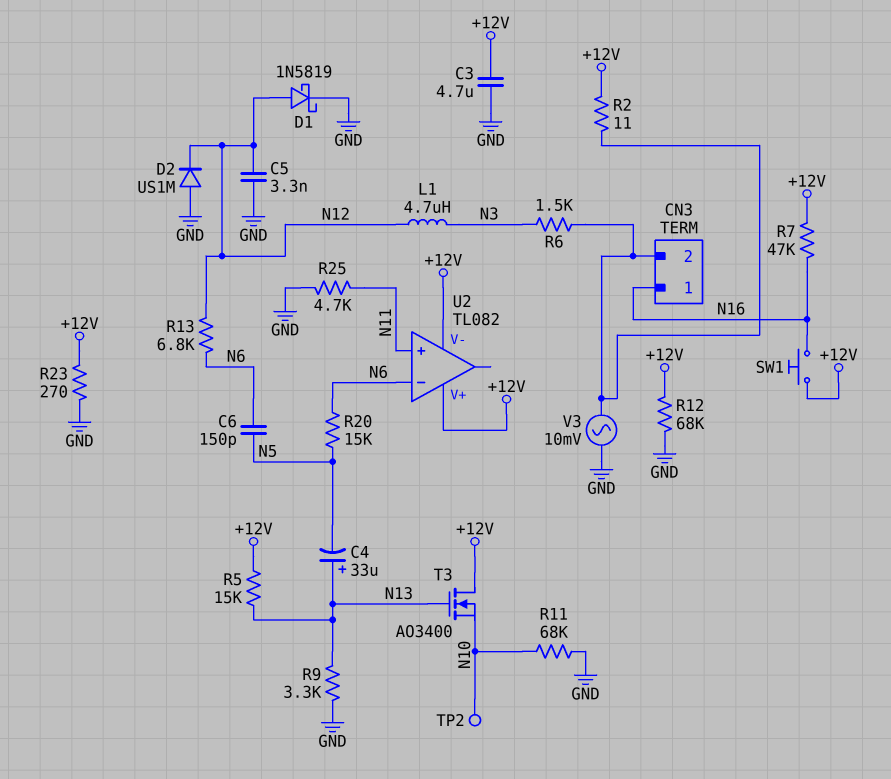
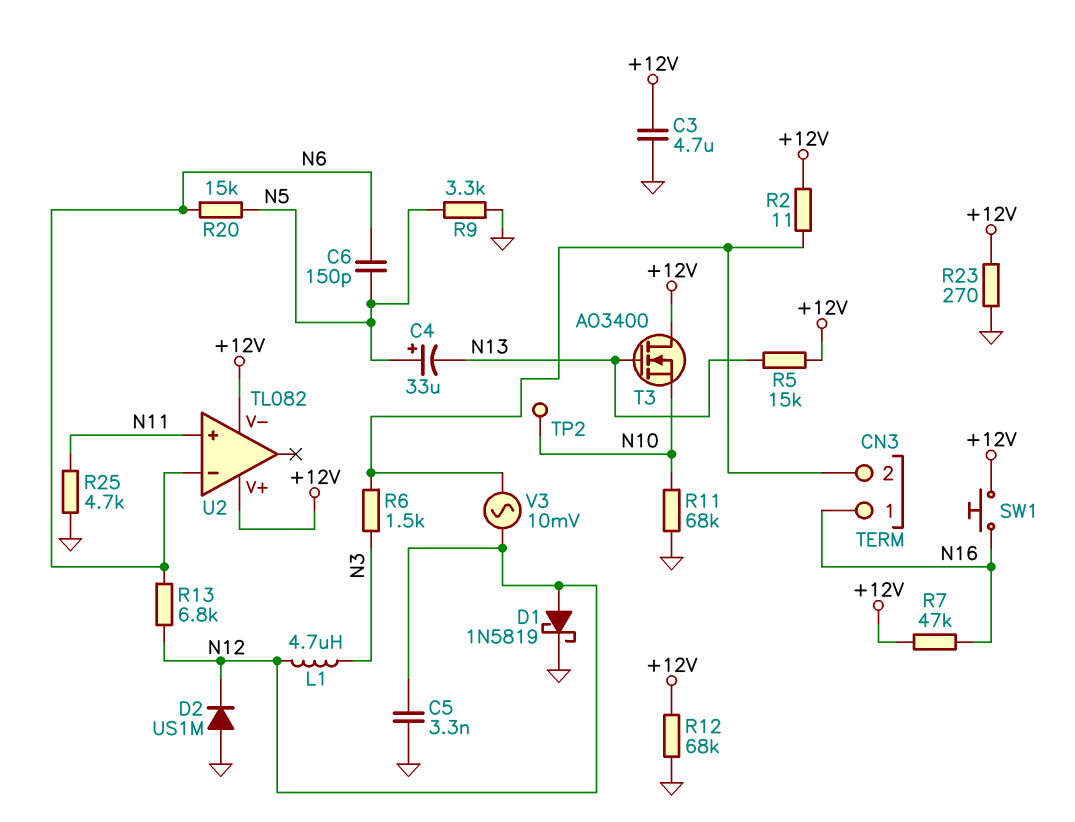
C4: 33uF (plus N13, minus N5) -> 33uF (plus N5, minus N13)
R9: 3.3k (GND, N13) -> 3.3k (GND, N5)
V3: AC 10mV (CN3/2, GND) -> AC 10mV (CN3/2, N12)

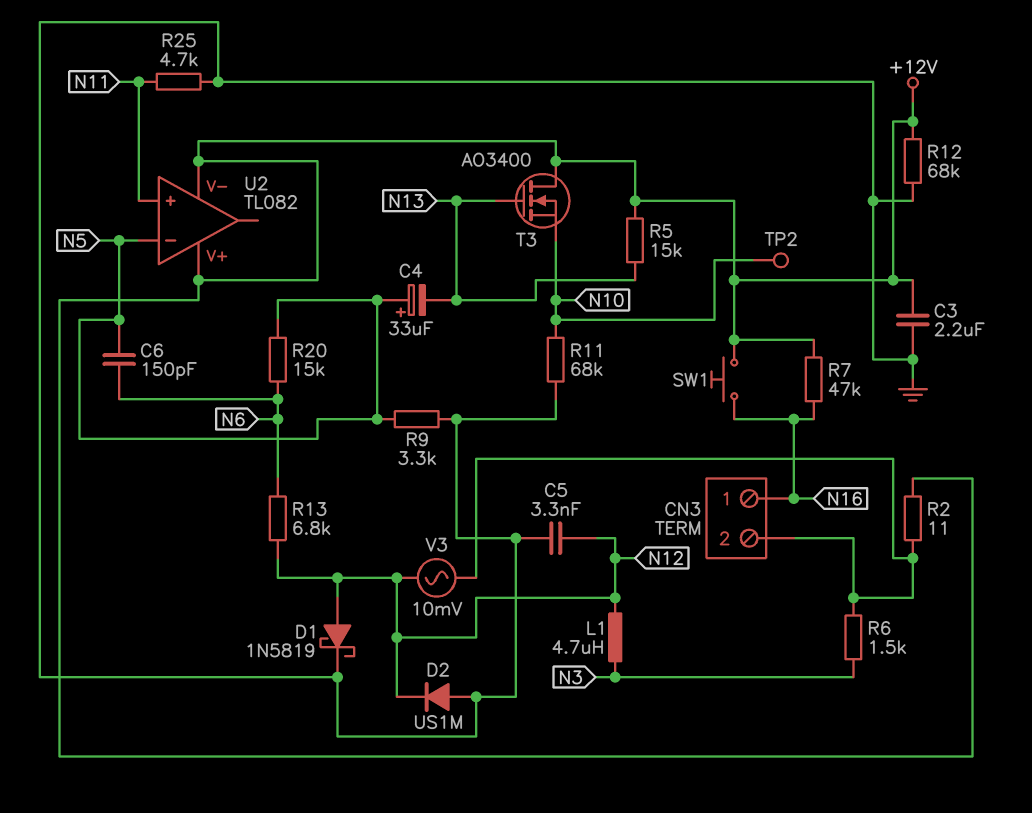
C3: 4.7uF (+12V, GND) -> 2.2uF (+12V, GND)
R23: 270 (+12V, GND) -> none
U2 pin in-: N6 -> N5

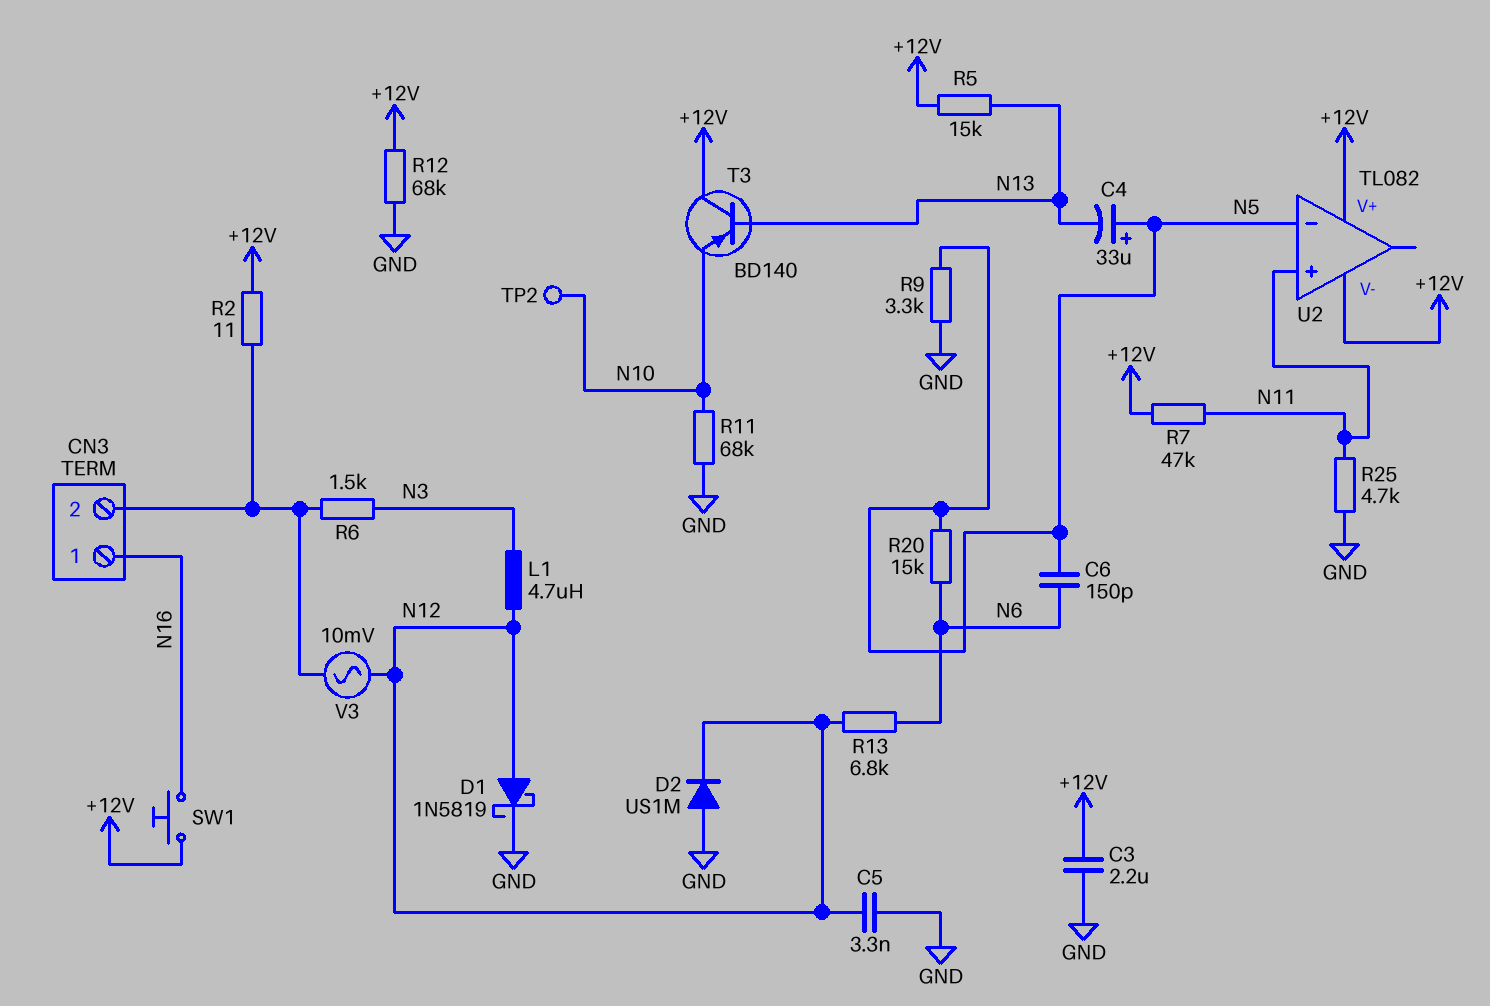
R7: 47k (+12V, N16) -> 47k (+12V, N11)
T3: NMOS AO3400 (G N13, D +12V, S N10) -> PNP BD140 (B N13, C +12V, E N10)

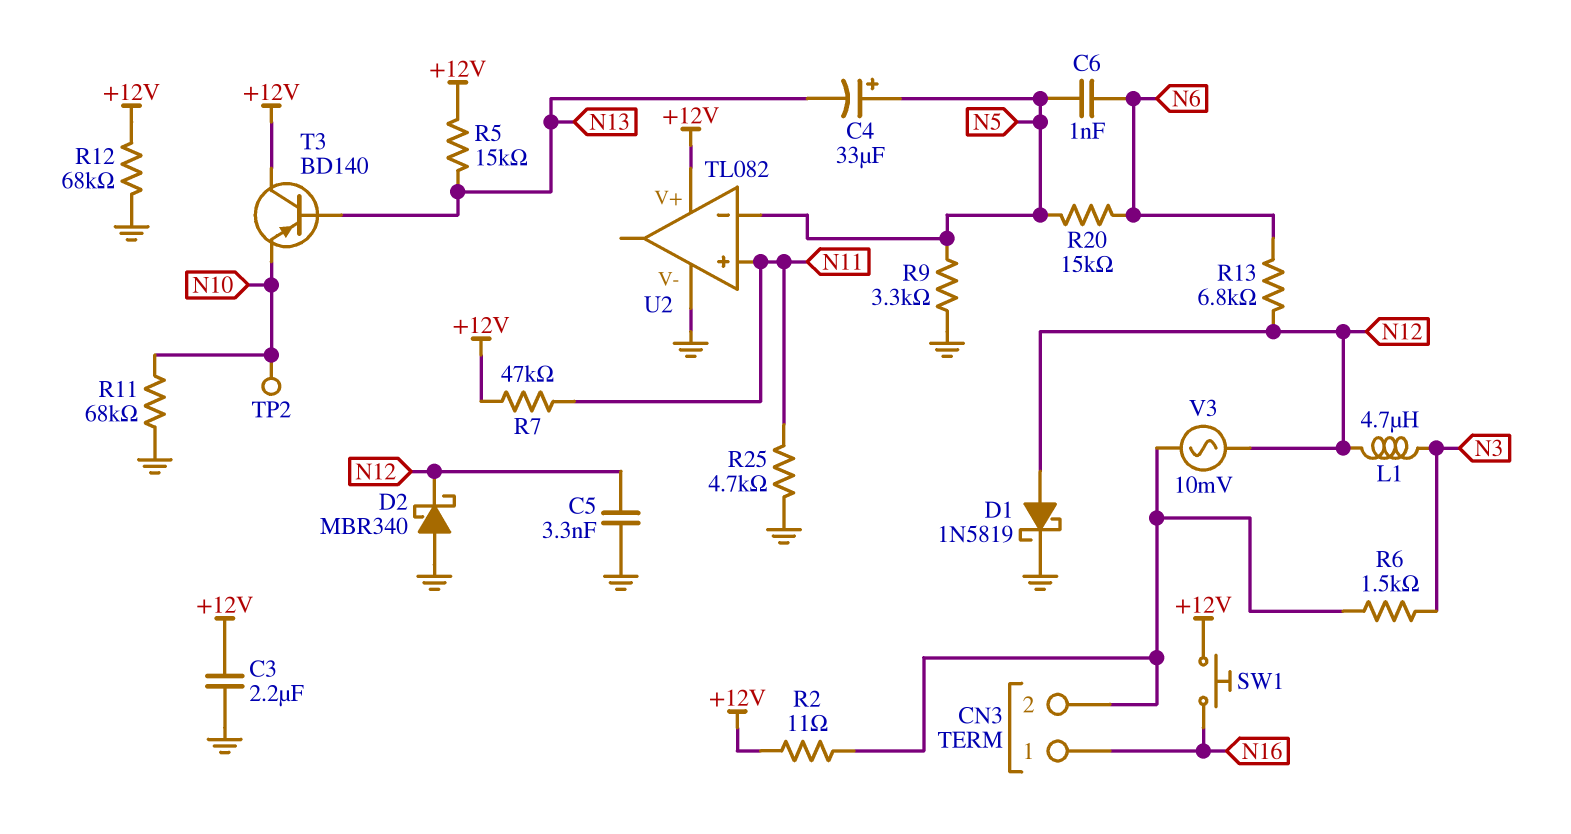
C6: 150pF (N5, N6) -> 1nF (N5, N6)
D2: diode US1M (A GND, K N12) -> schottky MBR340 (A GND, K N12)
U2 pin V-: +12V -> GND

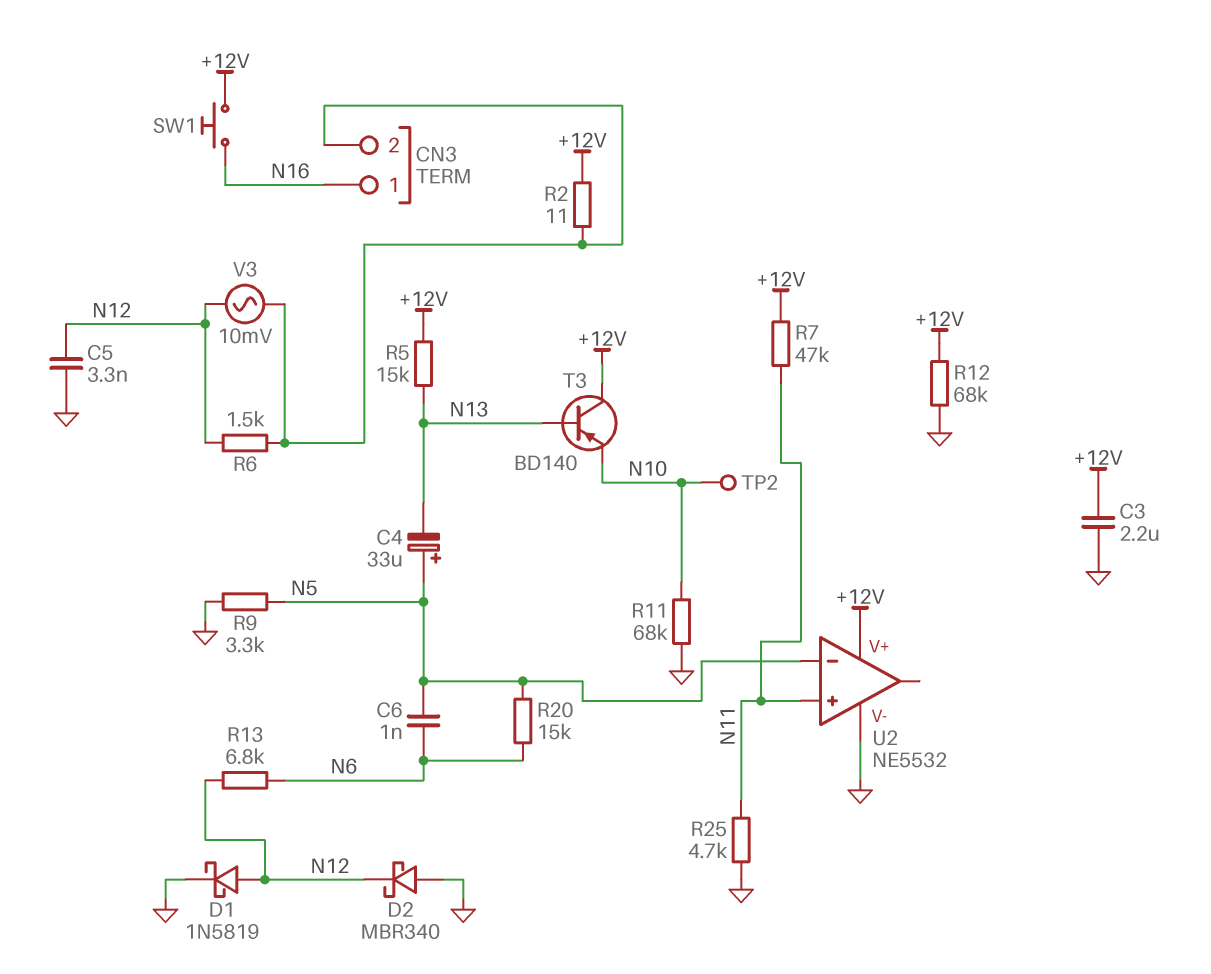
L1: 4.7uH (N3, N12) -> none
R6: 1.5k (CN3/2, N3) -> 1.5k (CN3/2, N12)
U2: TL082 -> NE5532

